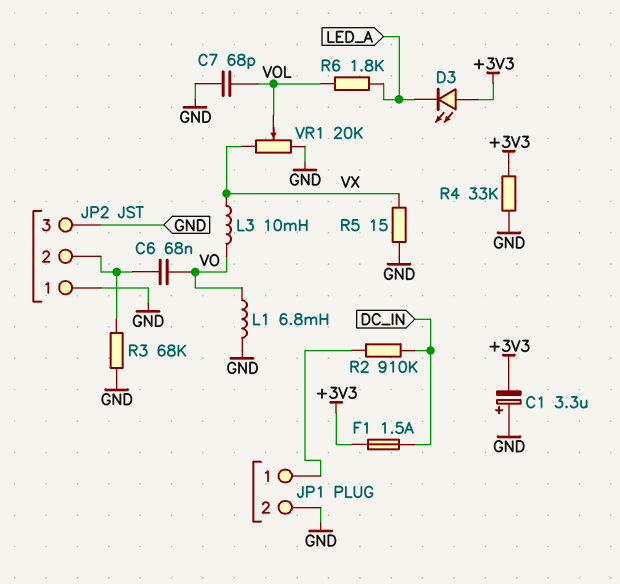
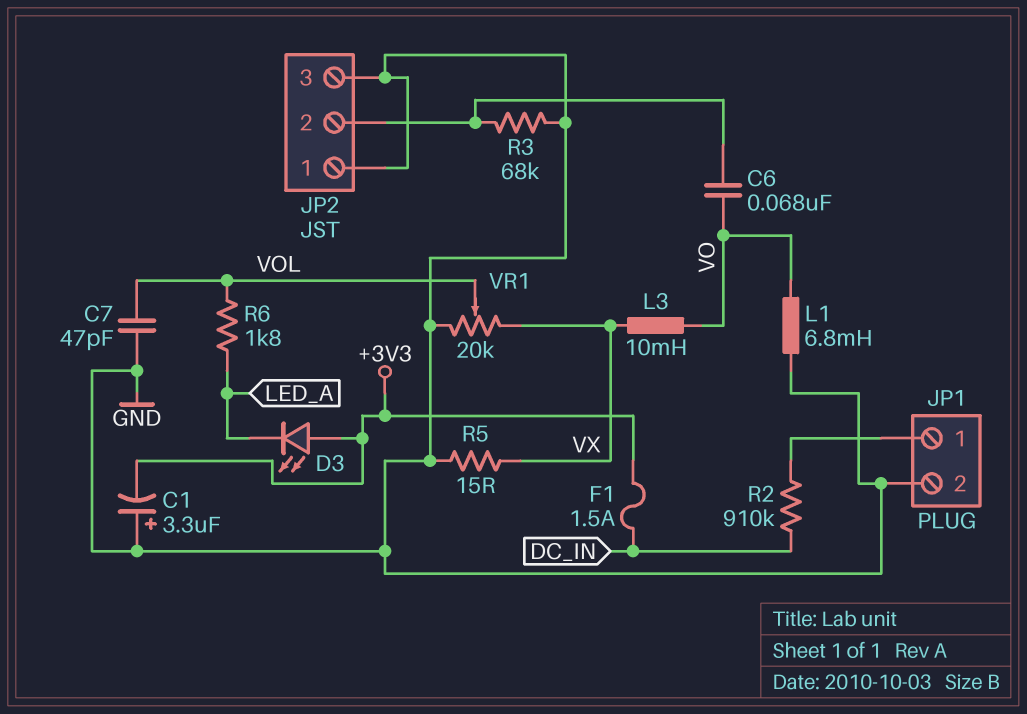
C7: 68pF (GND, VOL) -> 47pF (GND, VOL)
R4: 33k (+3V3, GND) -> none

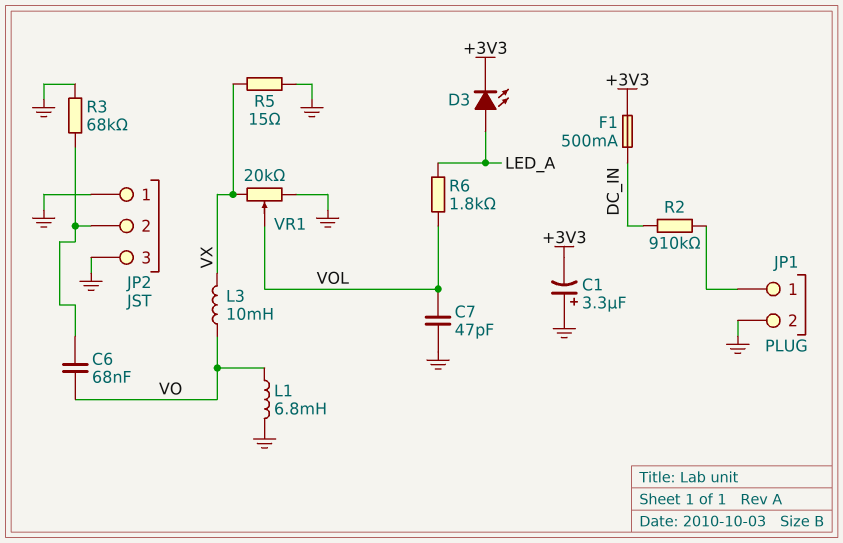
D3: LED (A +3V3, K LED_A) -> LED (A LED_A, K +3V3)
F1: 1.5A (+3V3, DC_IN) -> 500mA (+3V3, DC_IN)

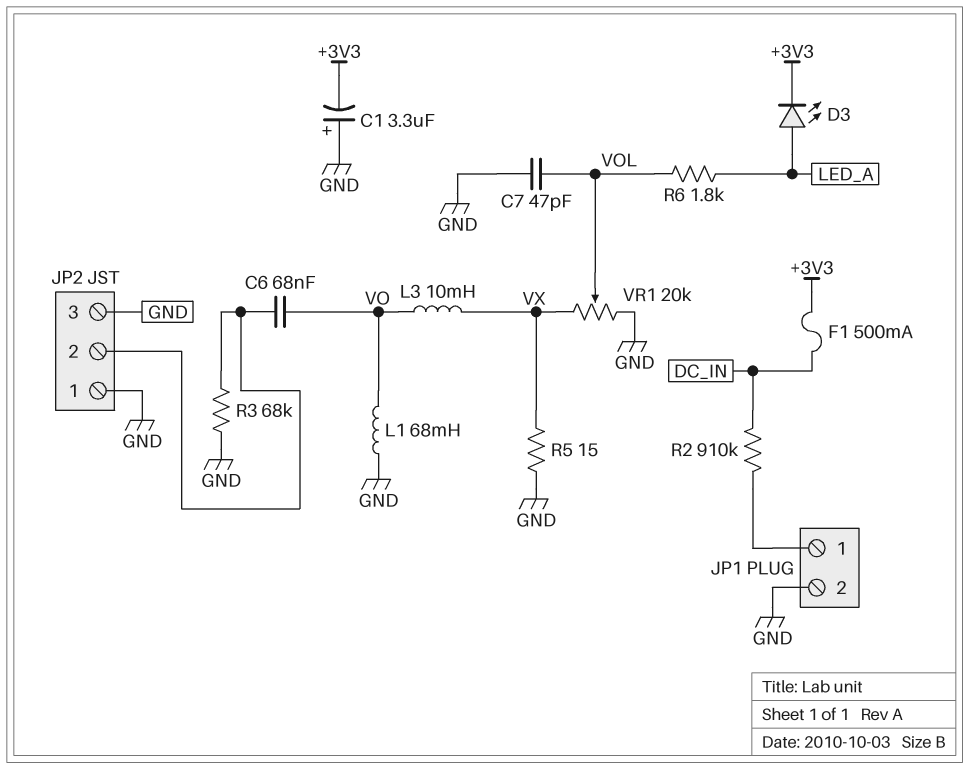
L1: 6.8mH (GND, VO) -> 68mH (GND, VO)

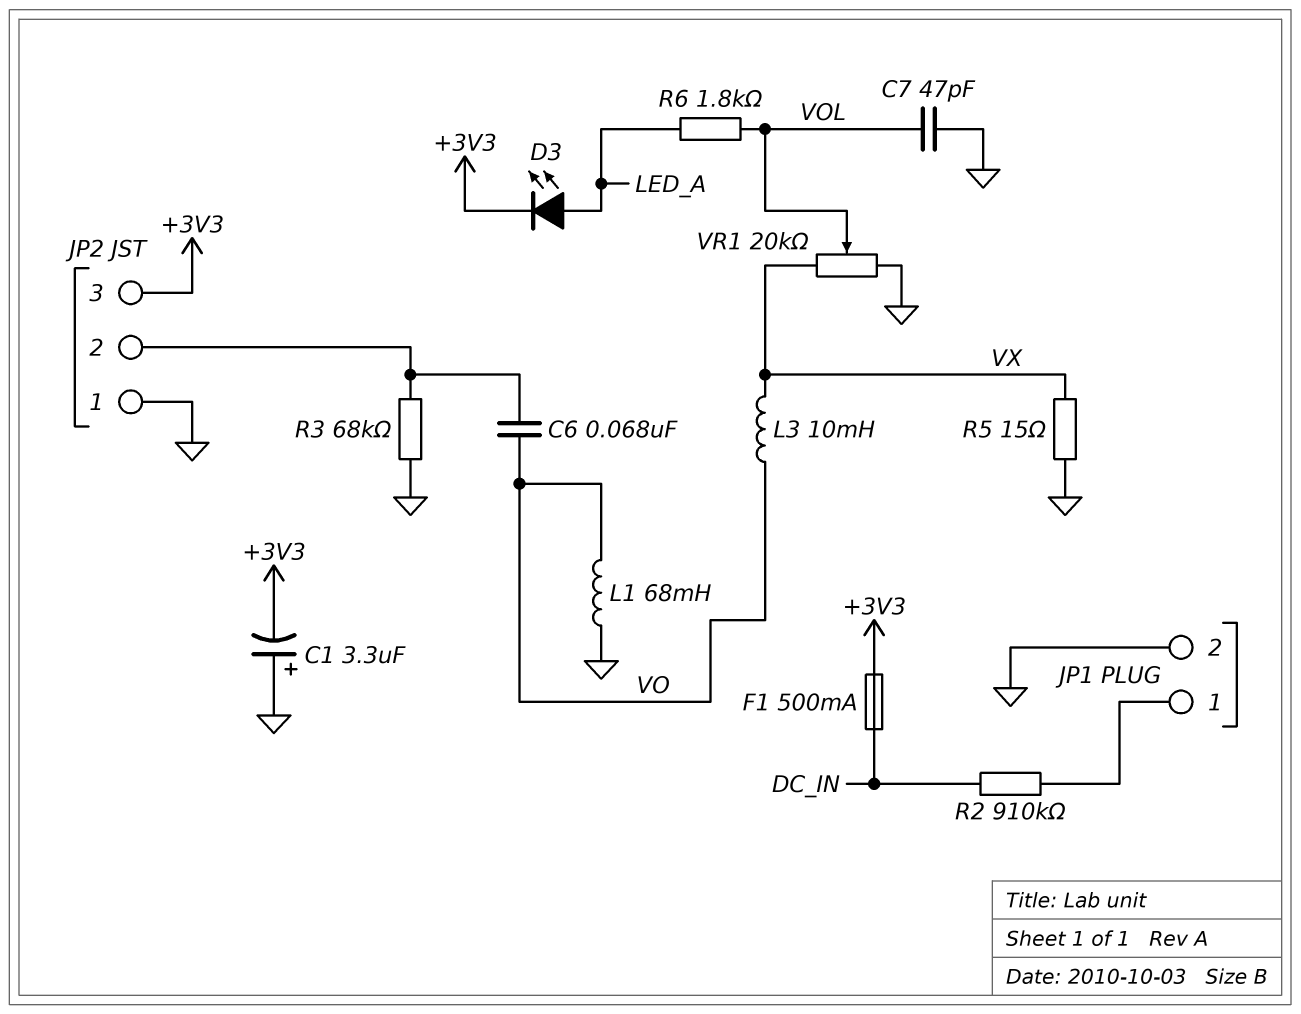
JP2 pin 3: GND -> +3V3

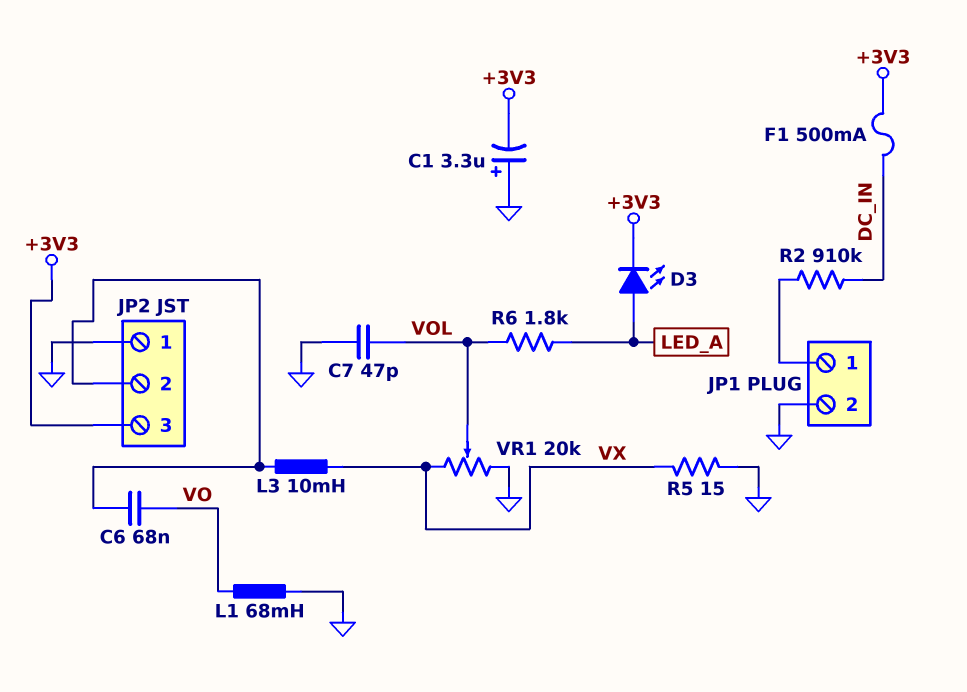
L3: 10mH (VO, VX) -> 10mH (JP2/2, VX)
R3: 68k (GND, JP2/2) -> none

